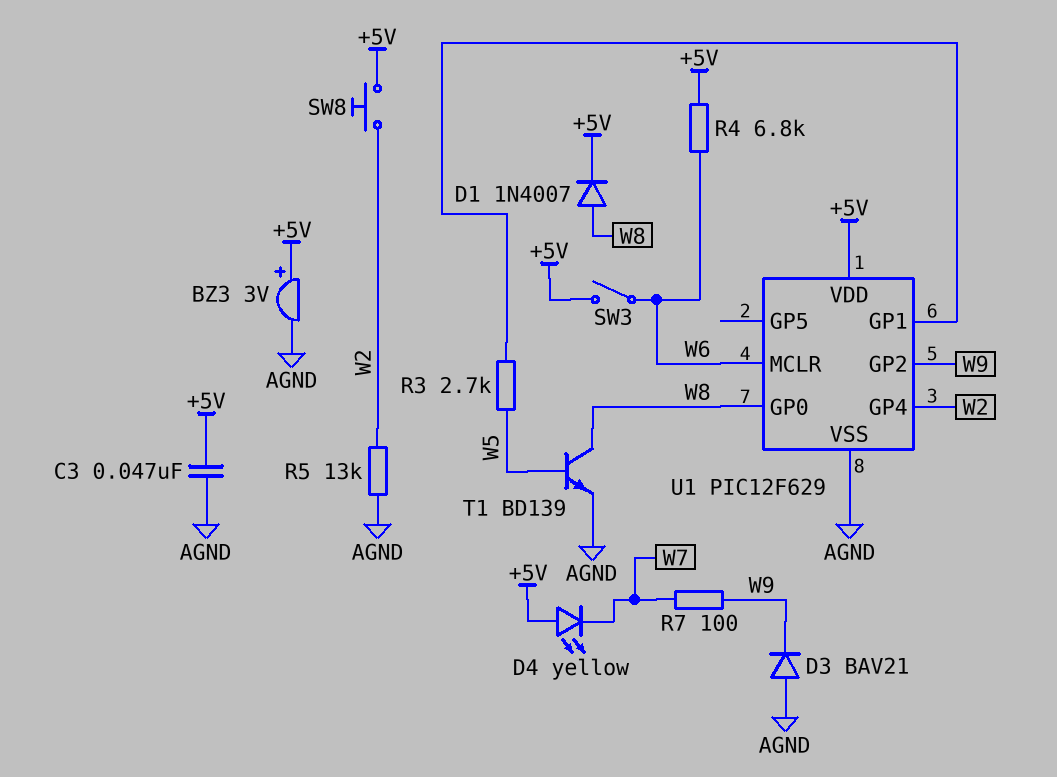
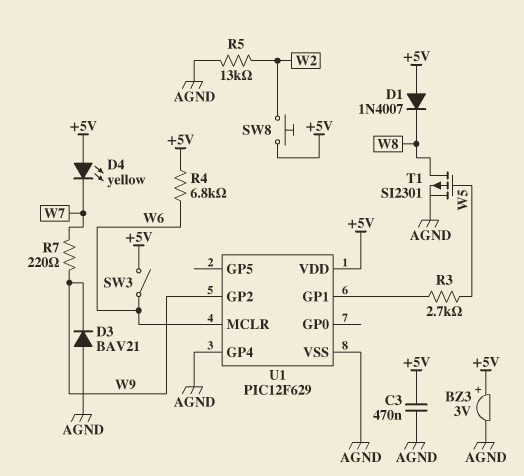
C3: 47nF (+5V, AGND) -> 470nF (+5V, AGND)
D1: diode 1N4007 (A W8, K +5V) -> diode 1N4007 (A +5V, K W8)
R7: 100 (W7, W9) -> 220 (W7, W9)
T1: NPN BD139 (B W5, C W8, E AGND) -> PMOS SI2301 (G W5, D W8, S AGND)
U1 pin GP0: W8 -> none
U1 pin GP4: W2 -> AGND

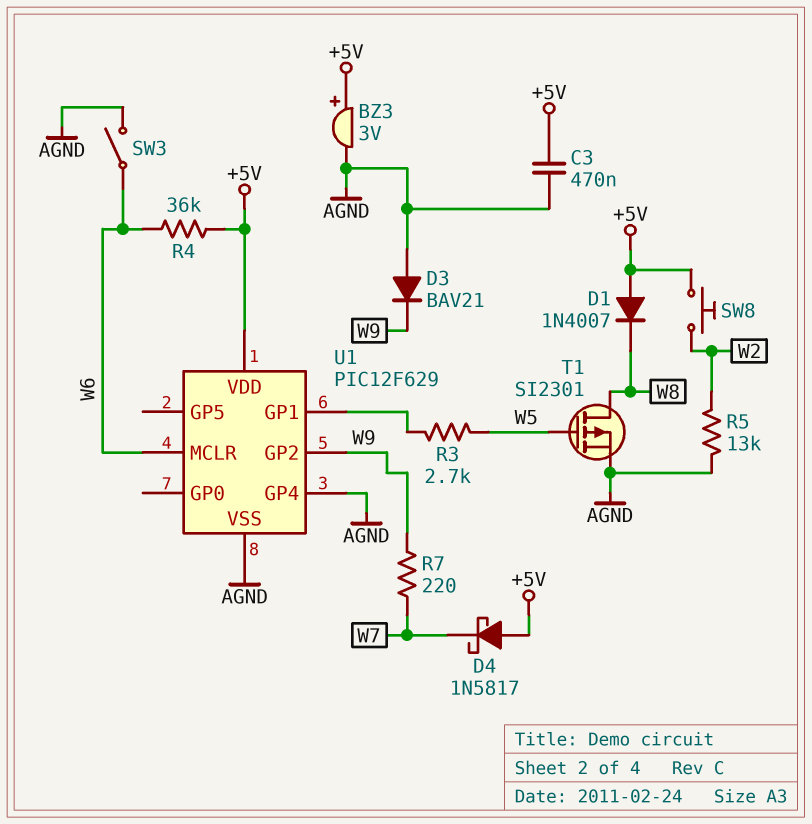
D4: LED yellow (A +5V, K W7) -> schottky 1N5817 (A +5V, K W7)
R4: 6.8k (+5V, W6) -> 36k (+5V, W6)
SW3: switch (+5V, W6) -> switch (AGND, W6)

